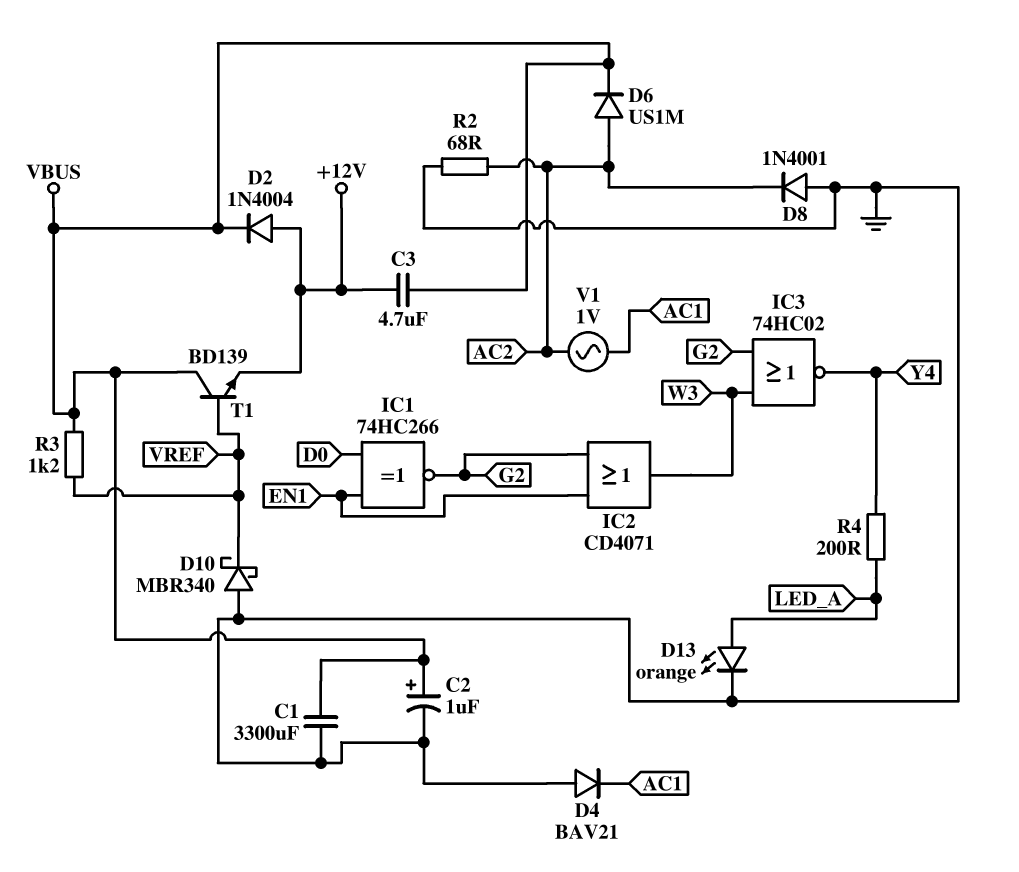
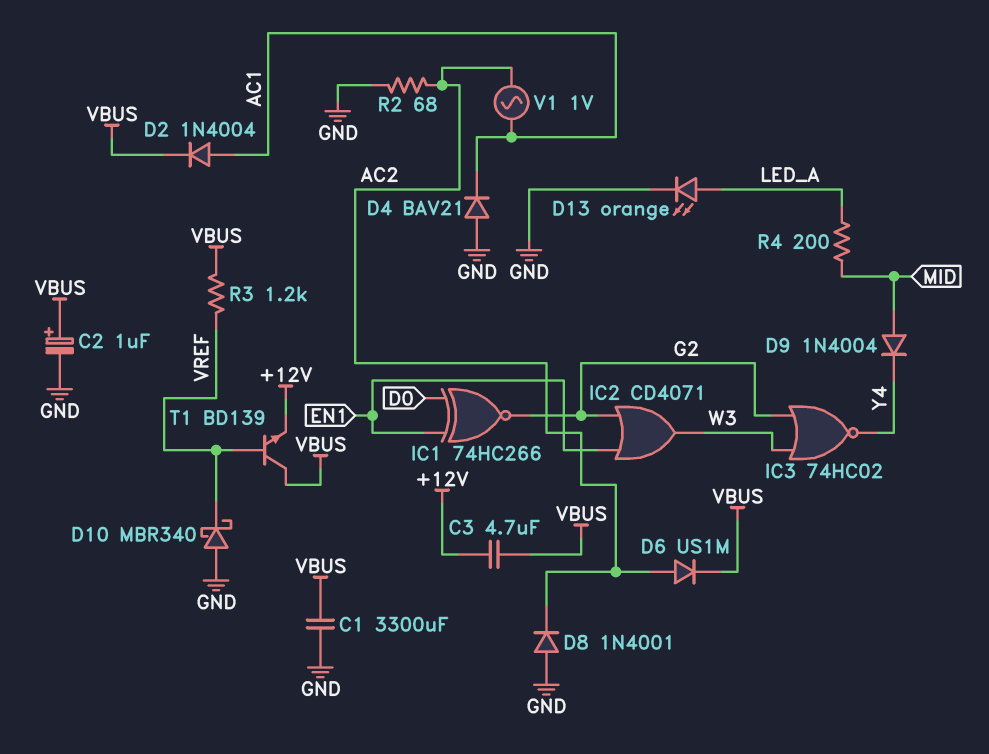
D2: diode 1N4004 (A +12V, K VBUS) -> diode 1N4004 (A AC1, K VBUS)
D9: none -> diode 1N4004 (A MID, K Y4)
R4: 200 (LED_A, Y4) -> 200 (LED_A, MID)

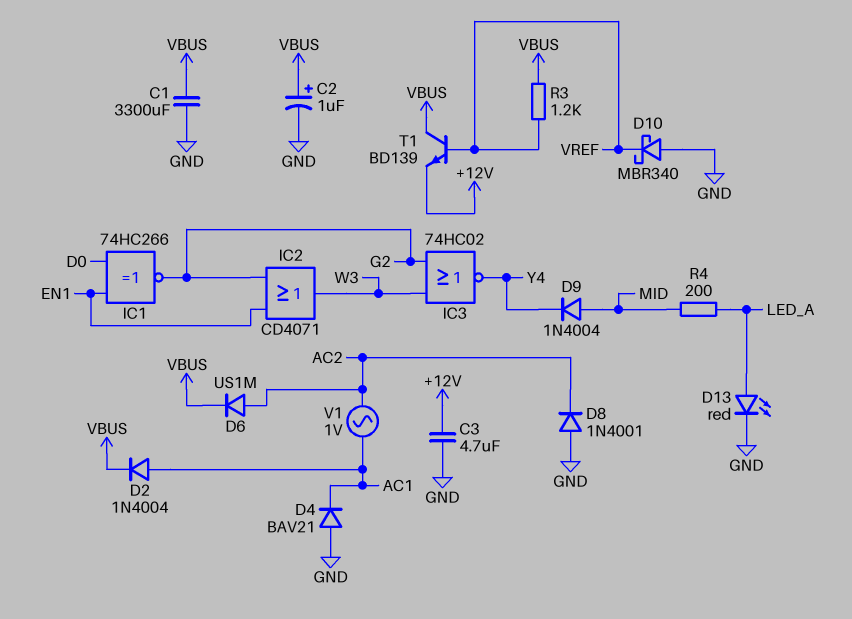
C3: 4.7uF (+12V, VBUS) -> 4.7uF (+12V, GND)
D13: LED orange (A LED_A, K GND) -> LED red (A LED_A, K GND)
R2: 68 (AC2, GND) -> none

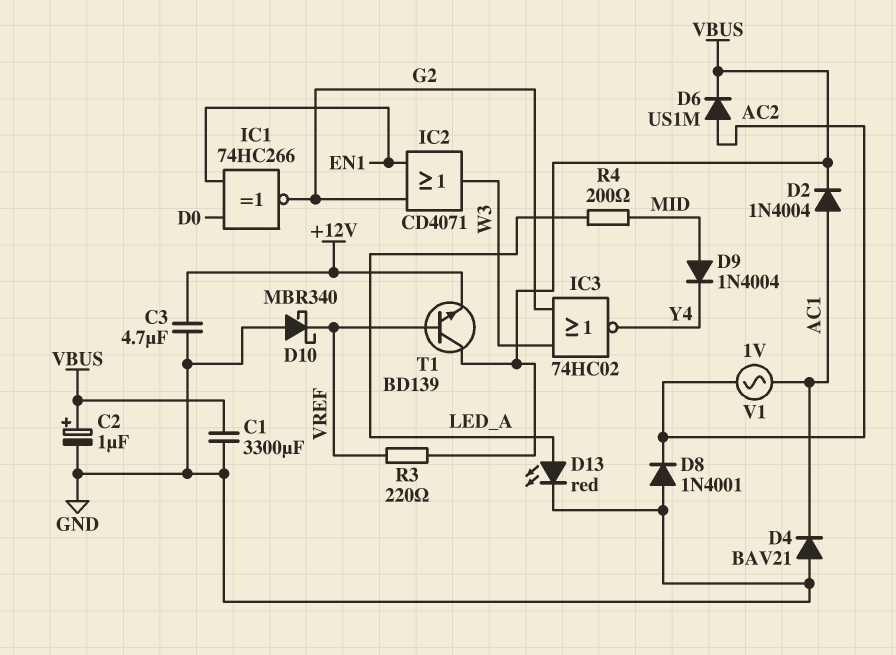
R3: 1.2k (VBUS, VREF) -> 220 (VBUS, VREF)

